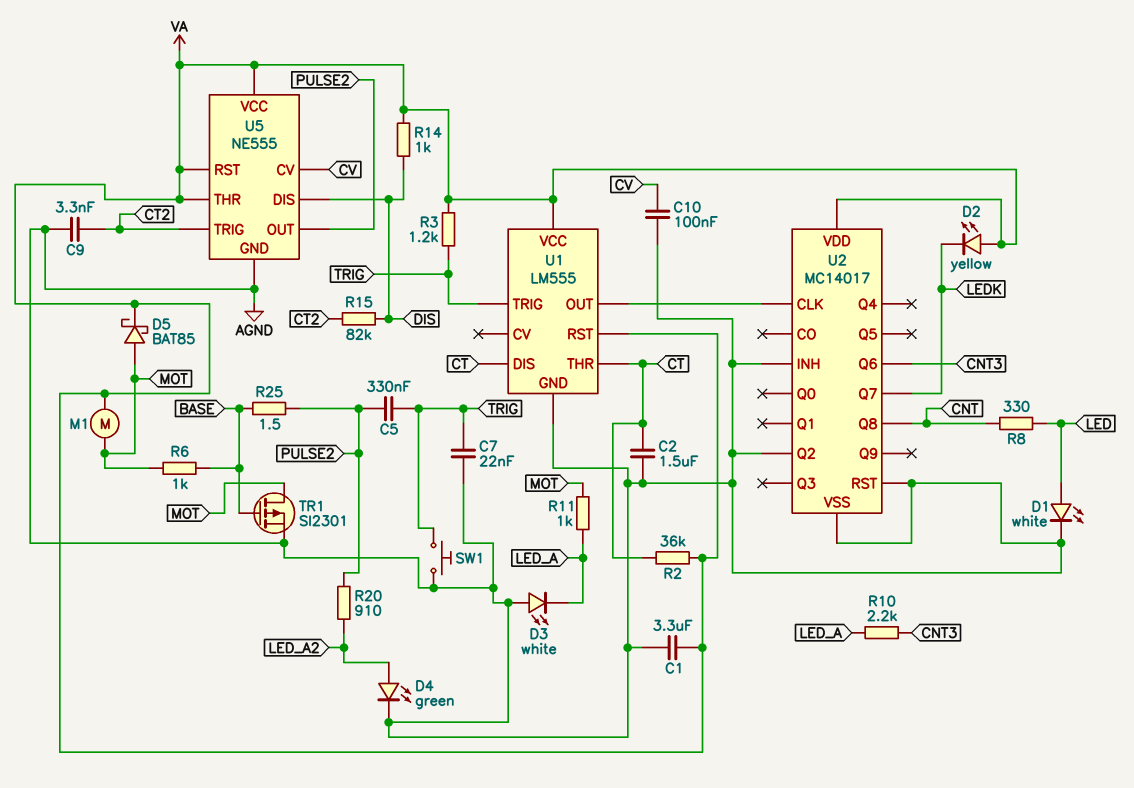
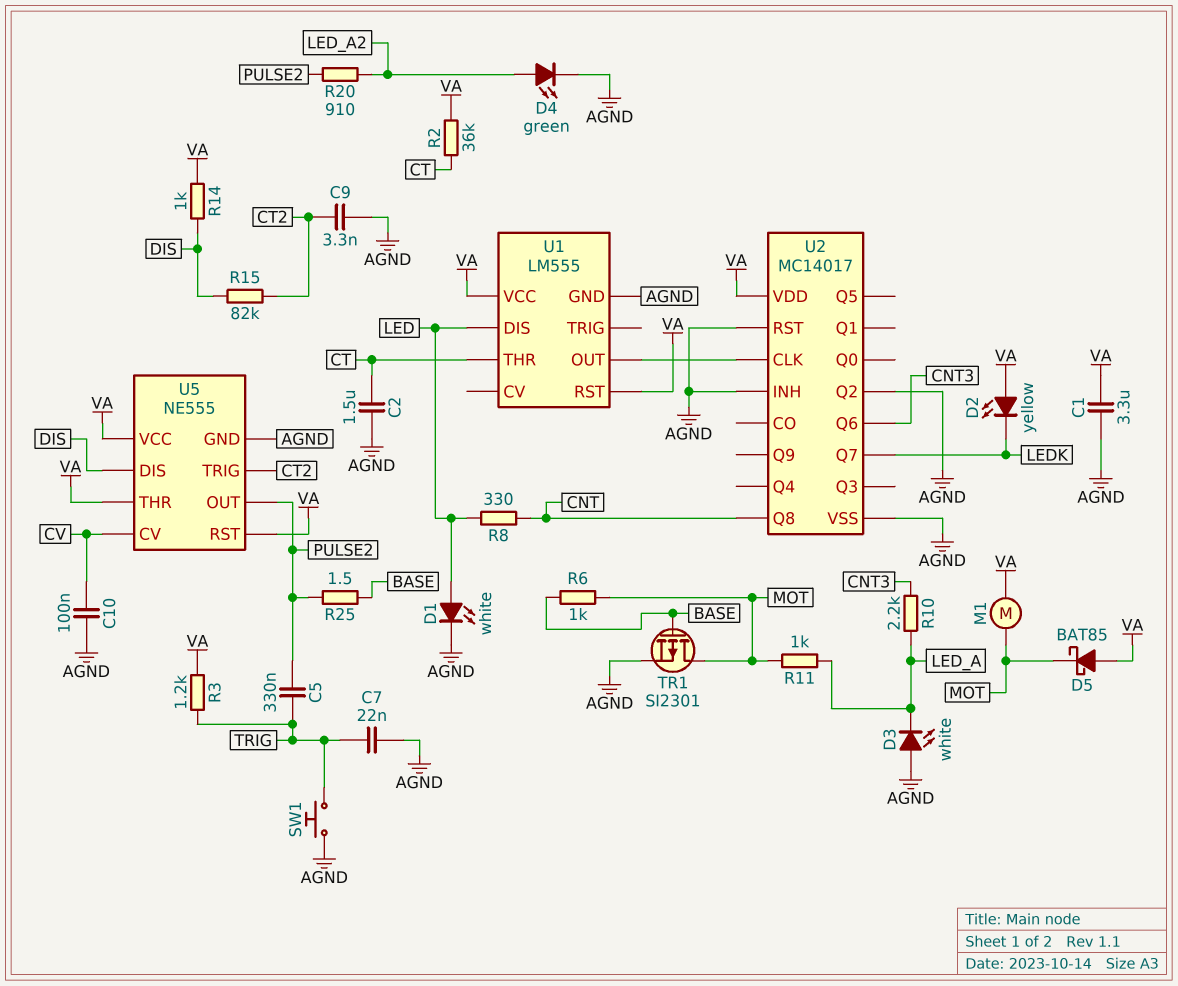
D5: schottky BAT85 (A MOT, K VA) -> schottky BAT85 (A VA, K MOT)
U1 pin DIS: CT -> LED
U1 pin TRIG: TRIG -> none

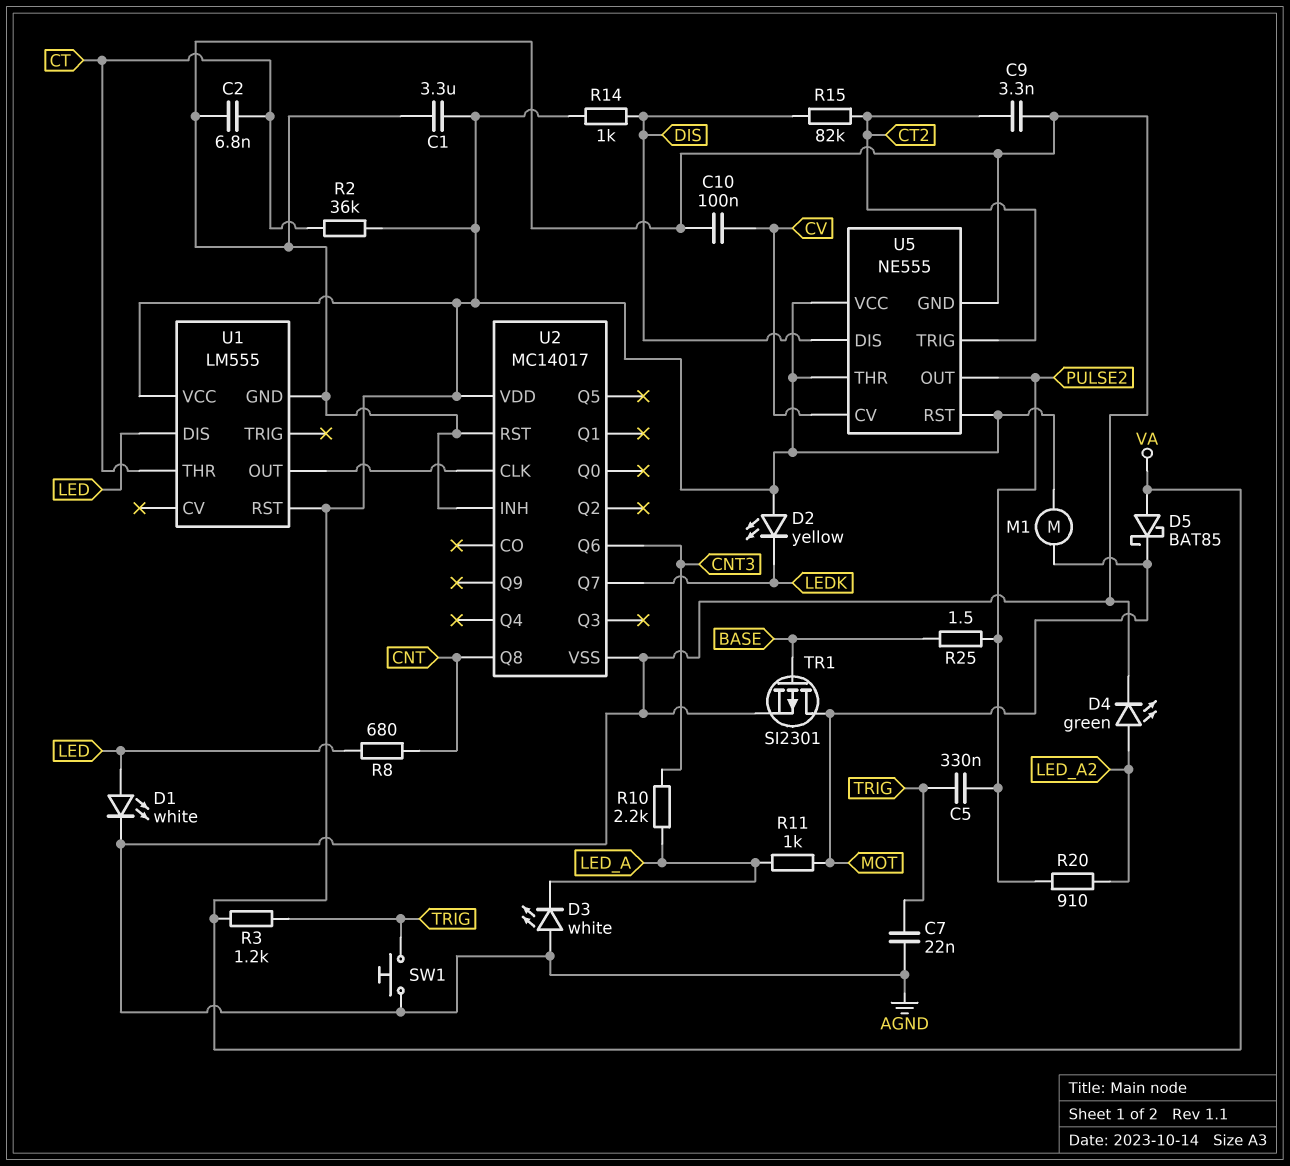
C2: 1.5uF (AGND, CT) -> 6.8nF (AGND, CT)
R6: 1k (BASE, MOT) -> none
R8: 330 (CNT, LED) -> 680 (CNT, LED)
U2 pin Q2: AGND -> none

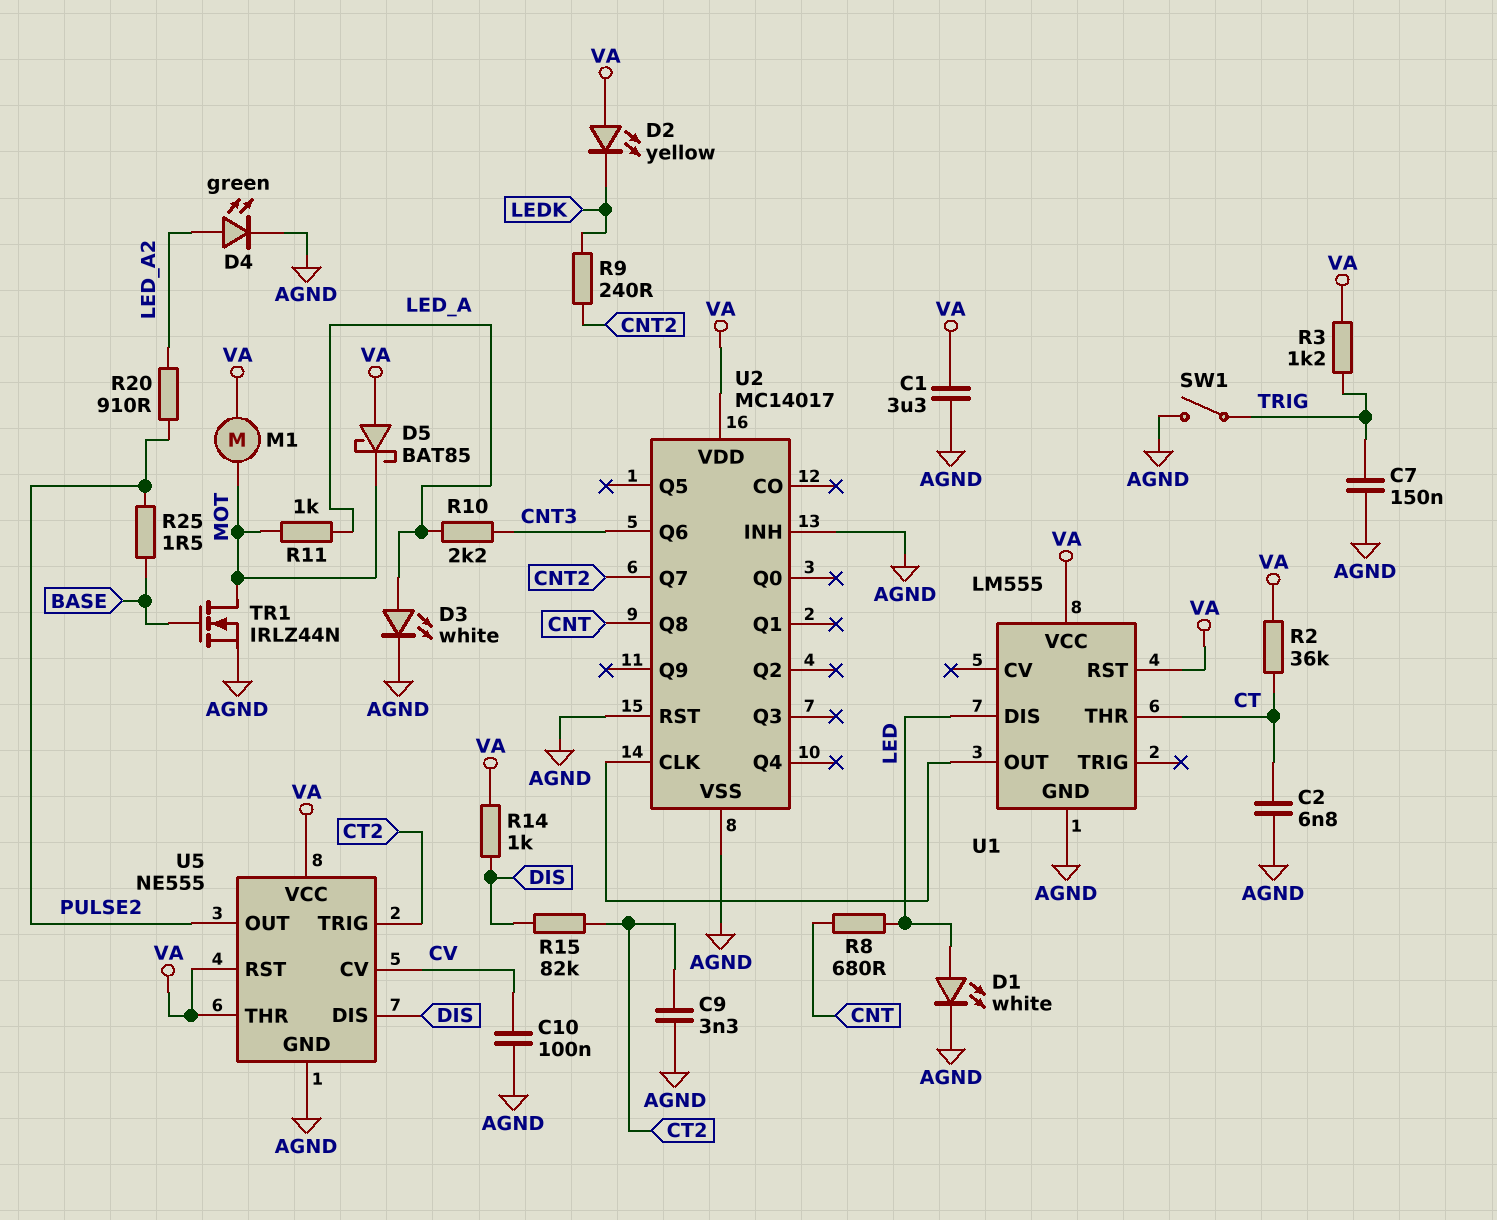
C5: 330nF (PULSE2, TRIG) -> none
C7: 22nF (AGND, TRIG) -> 150nF (AGND, TRIG)
D3: LED white (A AGND, K LED_A) -> LED white (A LED_A, K AGND)
R9: none -> 240 (CNT2, LEDK)
SW1: button (AGND, TRIG) -> switch (AGND, TRIG)
TR1: PMOS SI2301 (G BASE, D MOT, S AGND) -> NMOS IRLZ44N (G BASE, D MOT, S AGND)
U2 pin Q7: LEDK -> CNT2

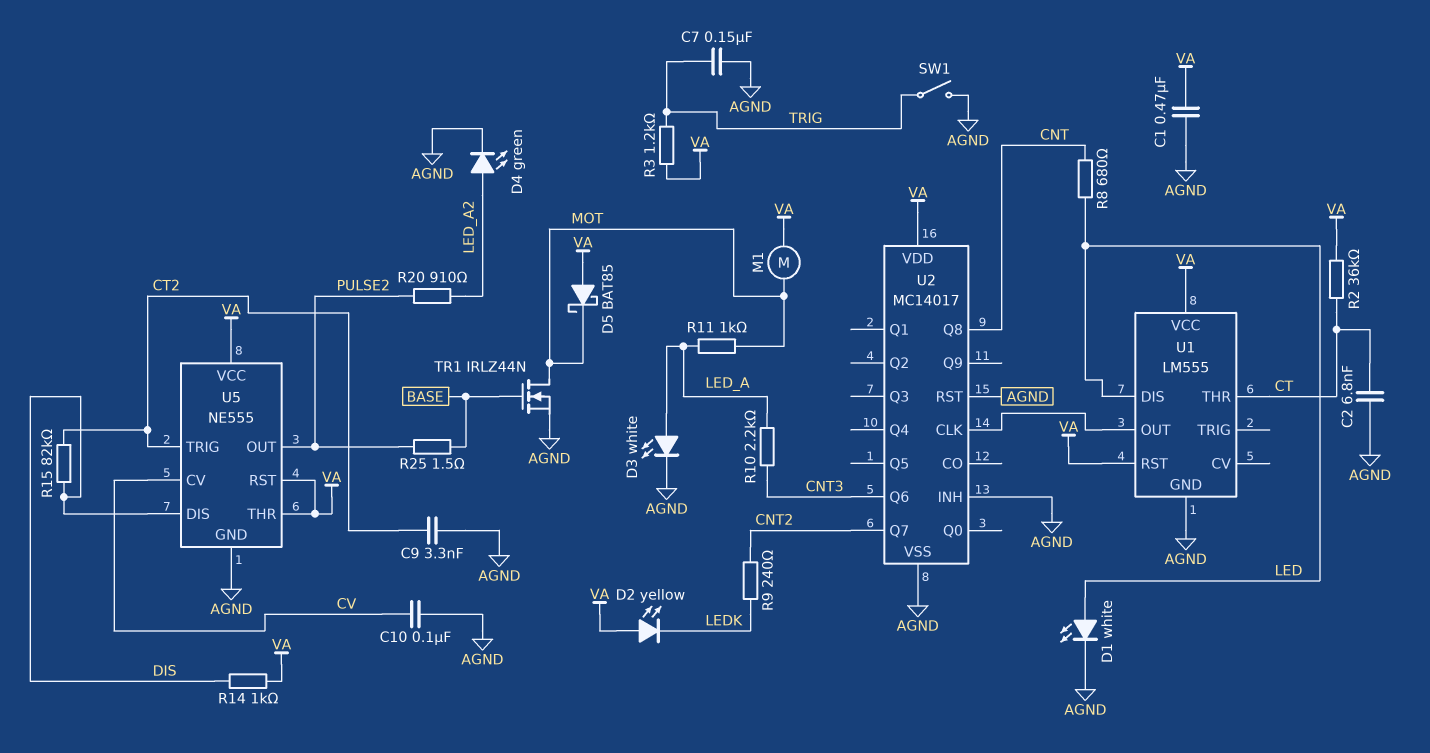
C1: 3.3uF (AGND, VA) -> 470nF (AGND, VA)

